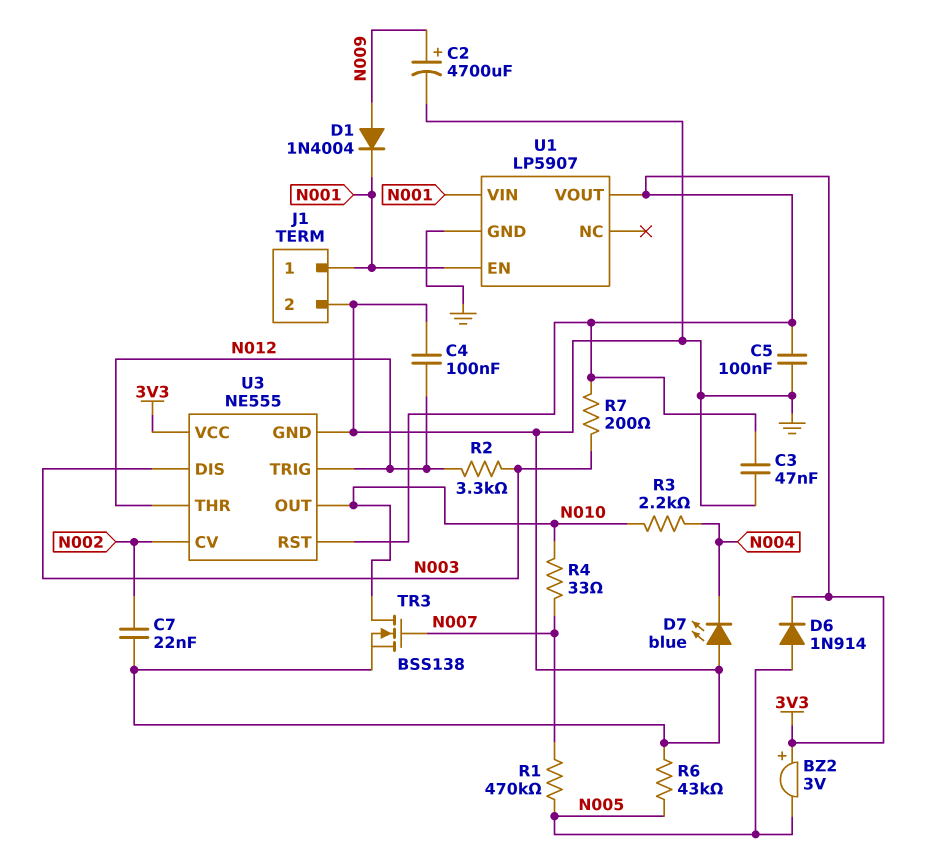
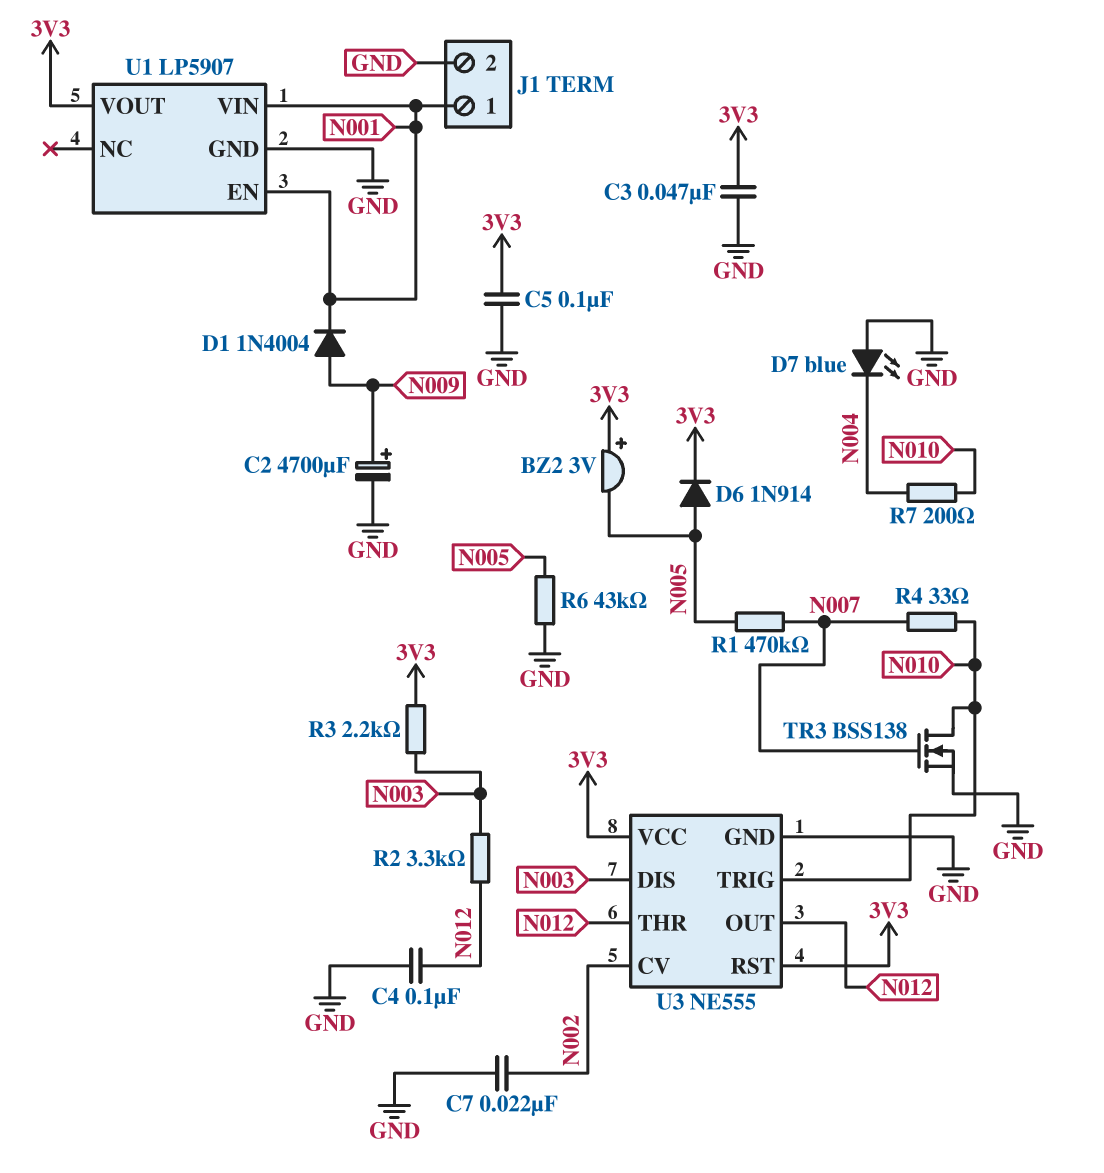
R3: 2.2k (N004, N010) -> 2.2k (3V3, N003)
R7: 200 (3V3, N003) -> 200 (N004, N010)
U3 pin OUT: N010 -> N012
U3 pin TRIG: N012 -> N010

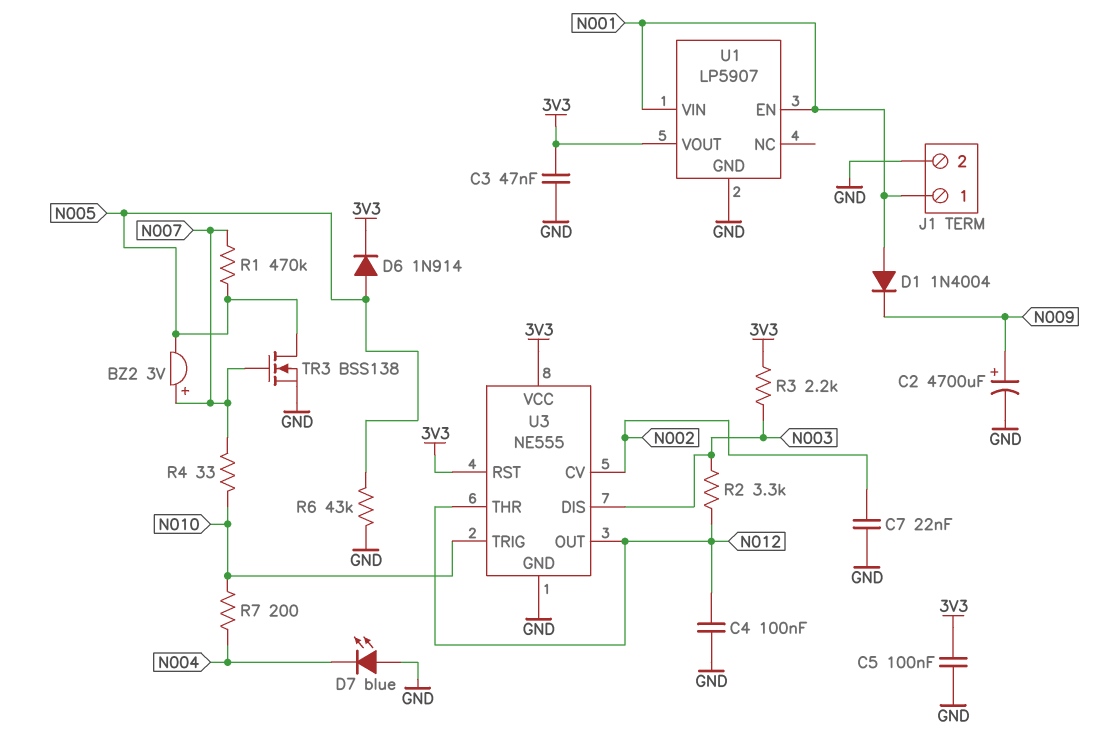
BZ2: buzzer 3V (plus 3V3, minus N005) -> buzzer 3V (plus N007, minus N005)
D1: diode 1N4004 (A N009, K N001) -> diode 1N4004 (A N001, K N009)
TR3: NMOS BSS138 (G N007, D N010, S GND) -> NMOS BSS138 (G N007, D N005, S GND)

